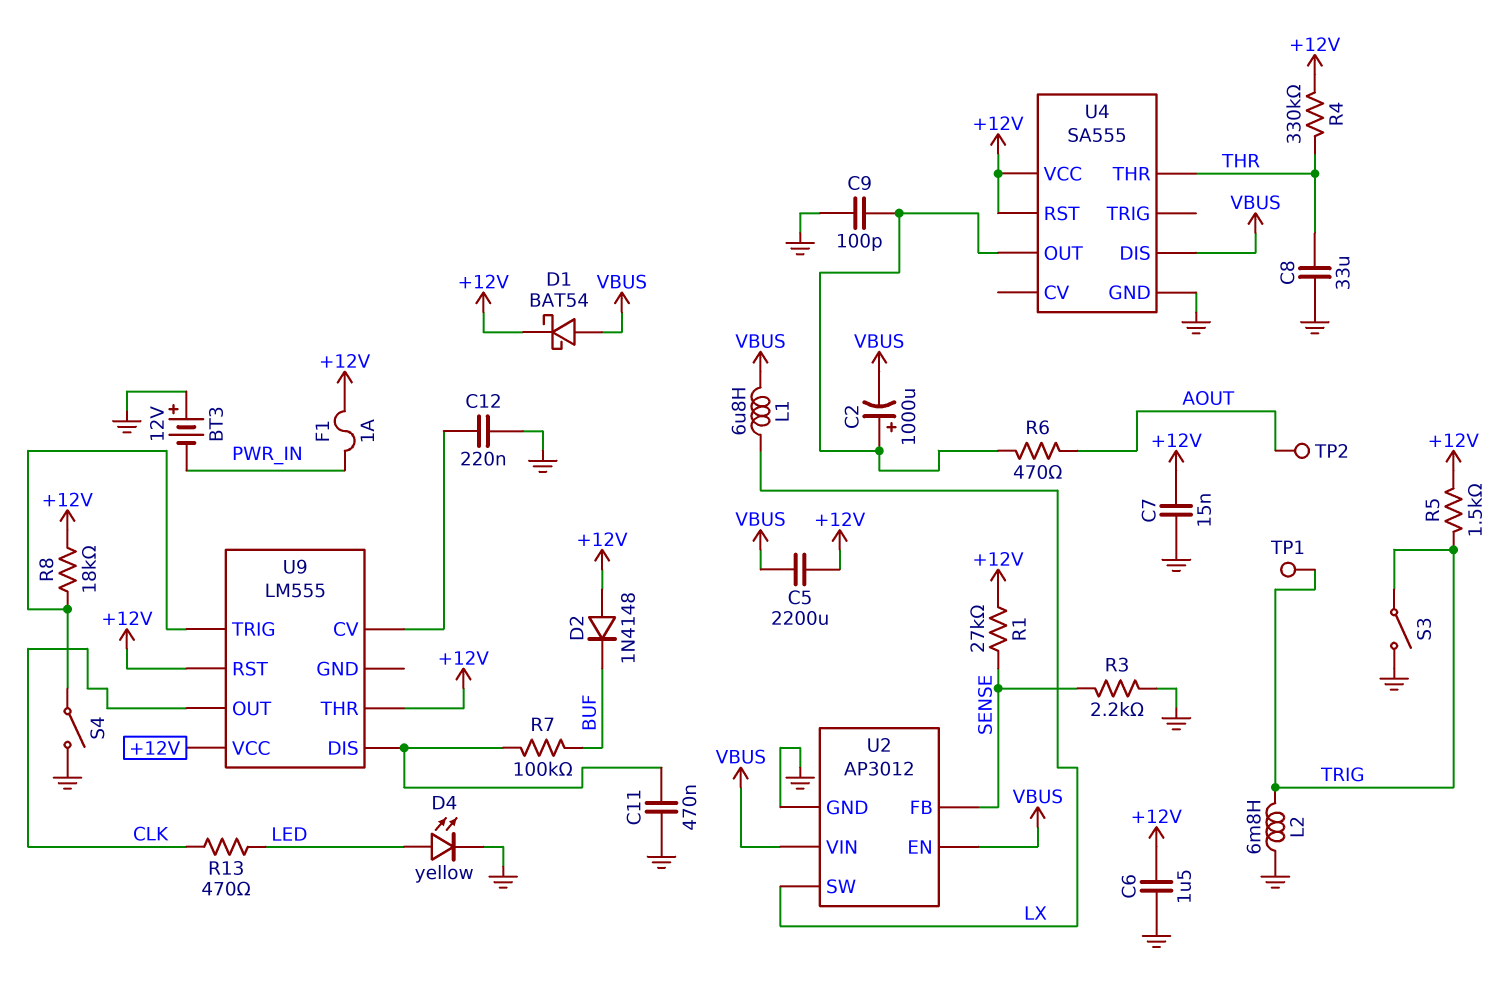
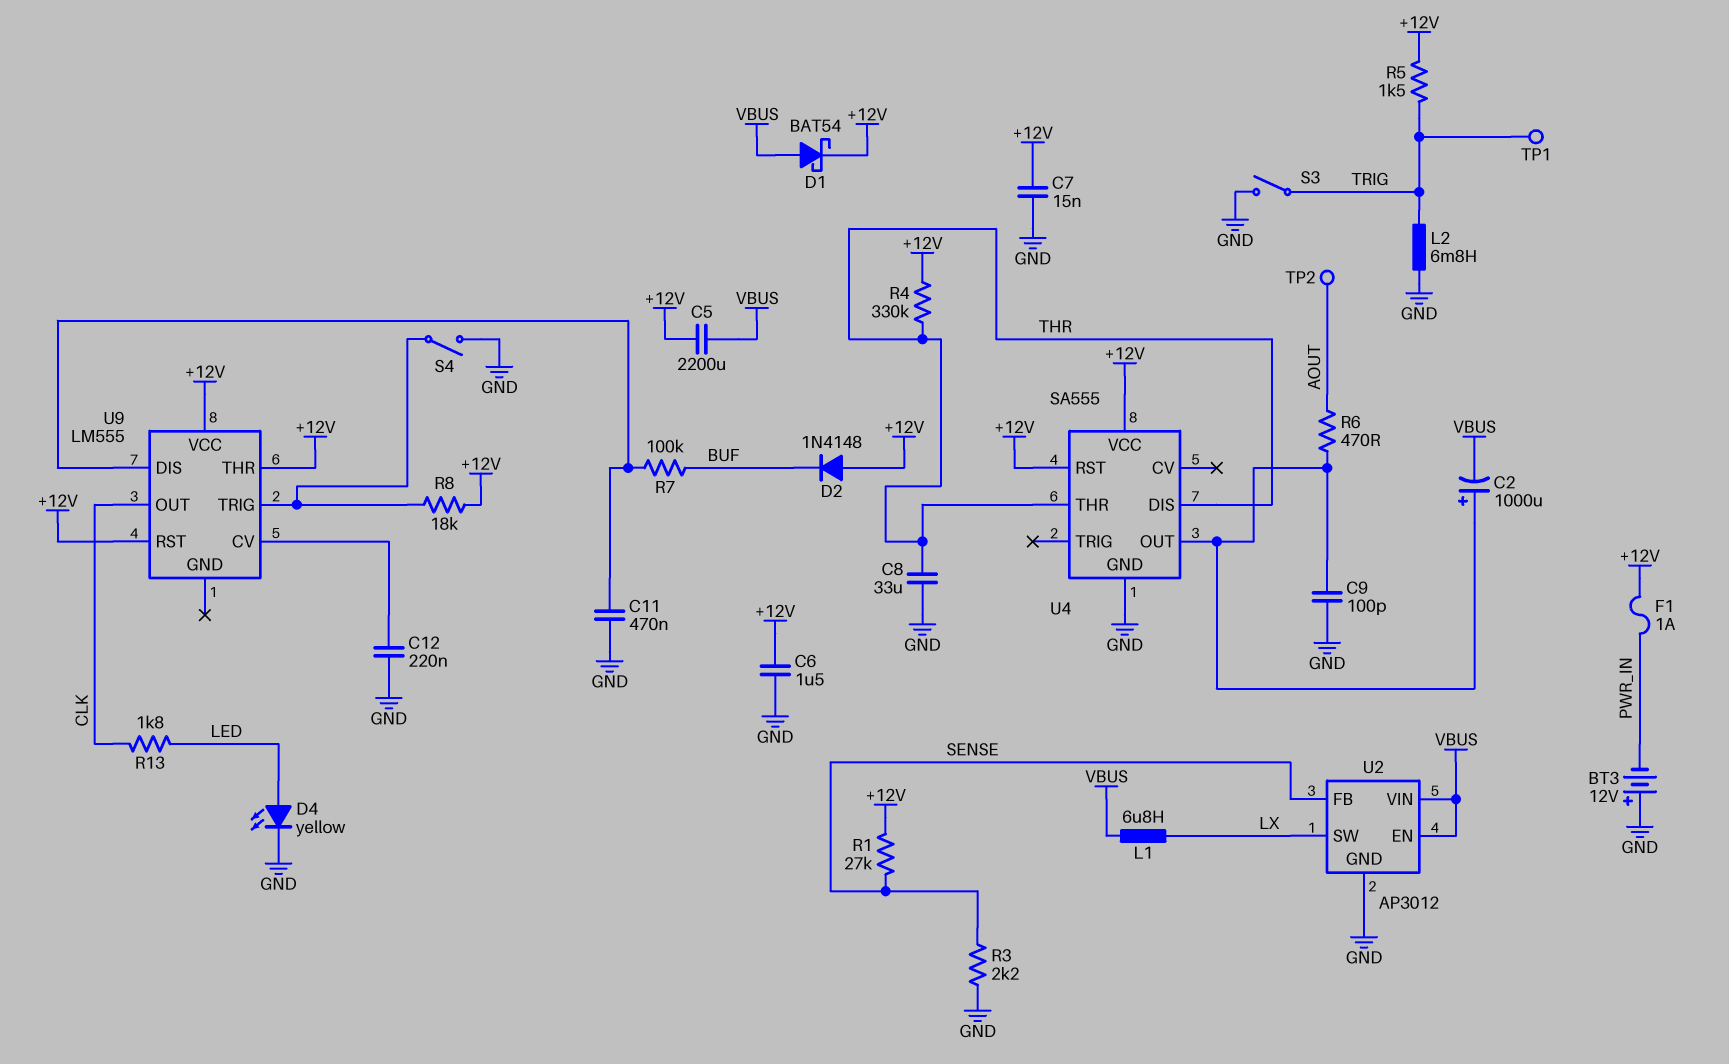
R13: 470 (CLK, LED) -> 1.8k (CLK, LED)
U4 pin DIS: VBUS -> THR

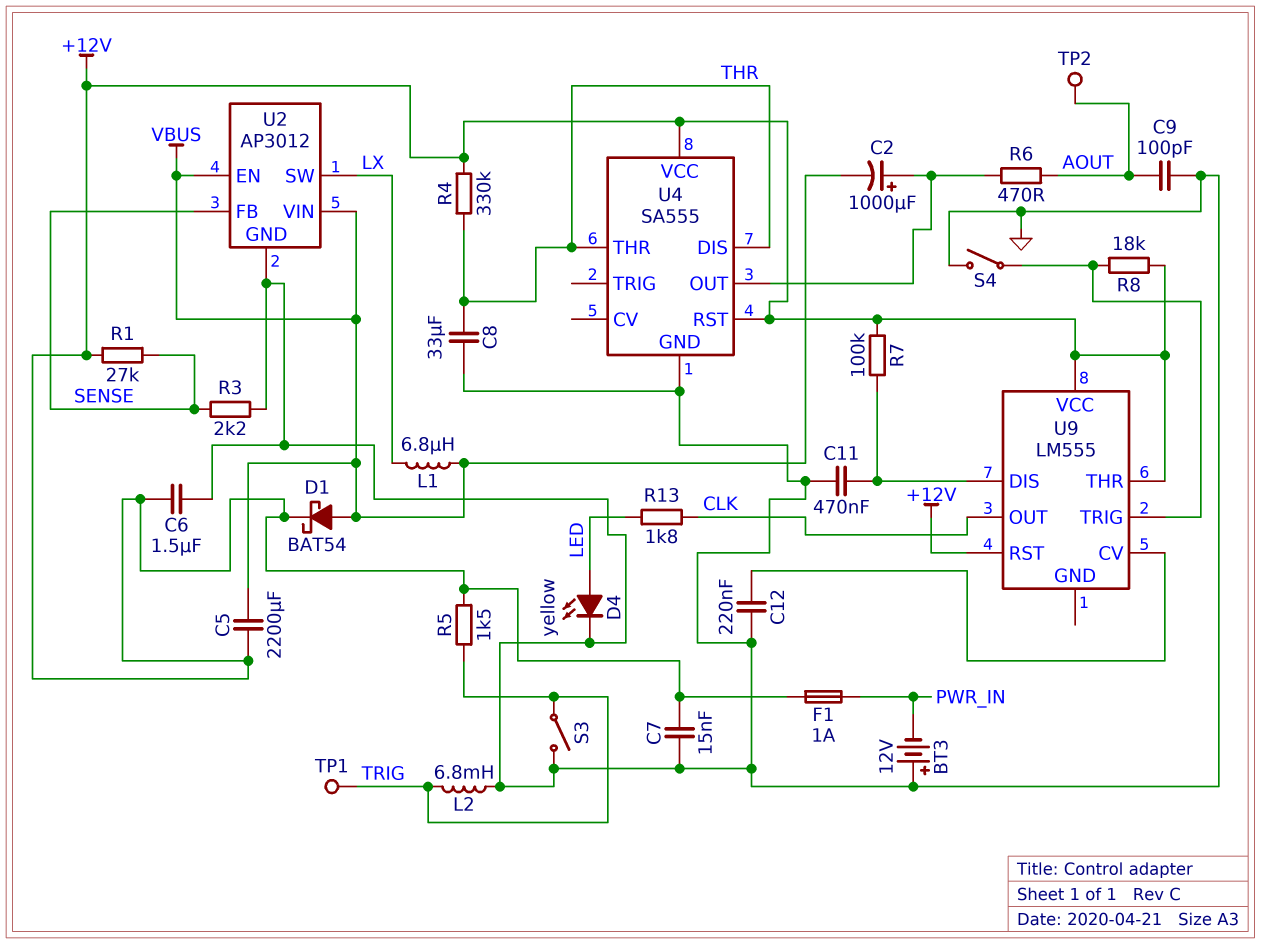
C9: 100pF (GND, U4/OUT) -> 100pF (AOUT, GND)
D2: diode 1N4148 (A +12V, K BUF) -> none
R7: 100k (BUF, U9/DIS) -> 100k (+12V, U9/DIS)

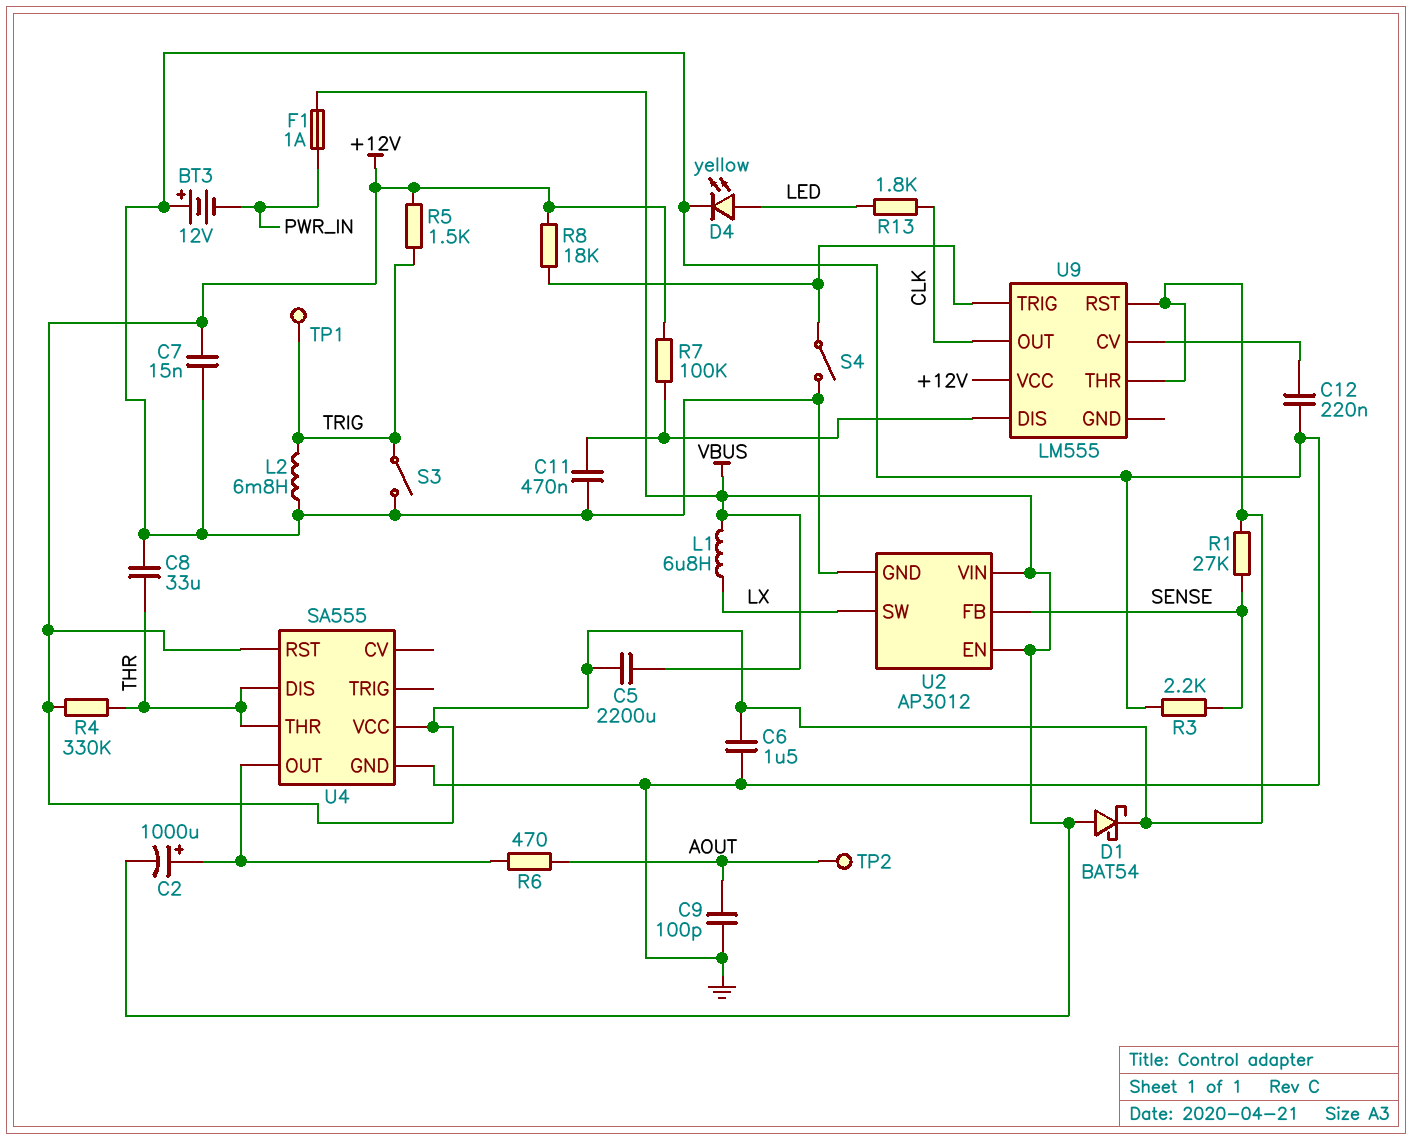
F1: 1A (+12V, PWR_IN) -> 1A (PWR_IN, VBUS)

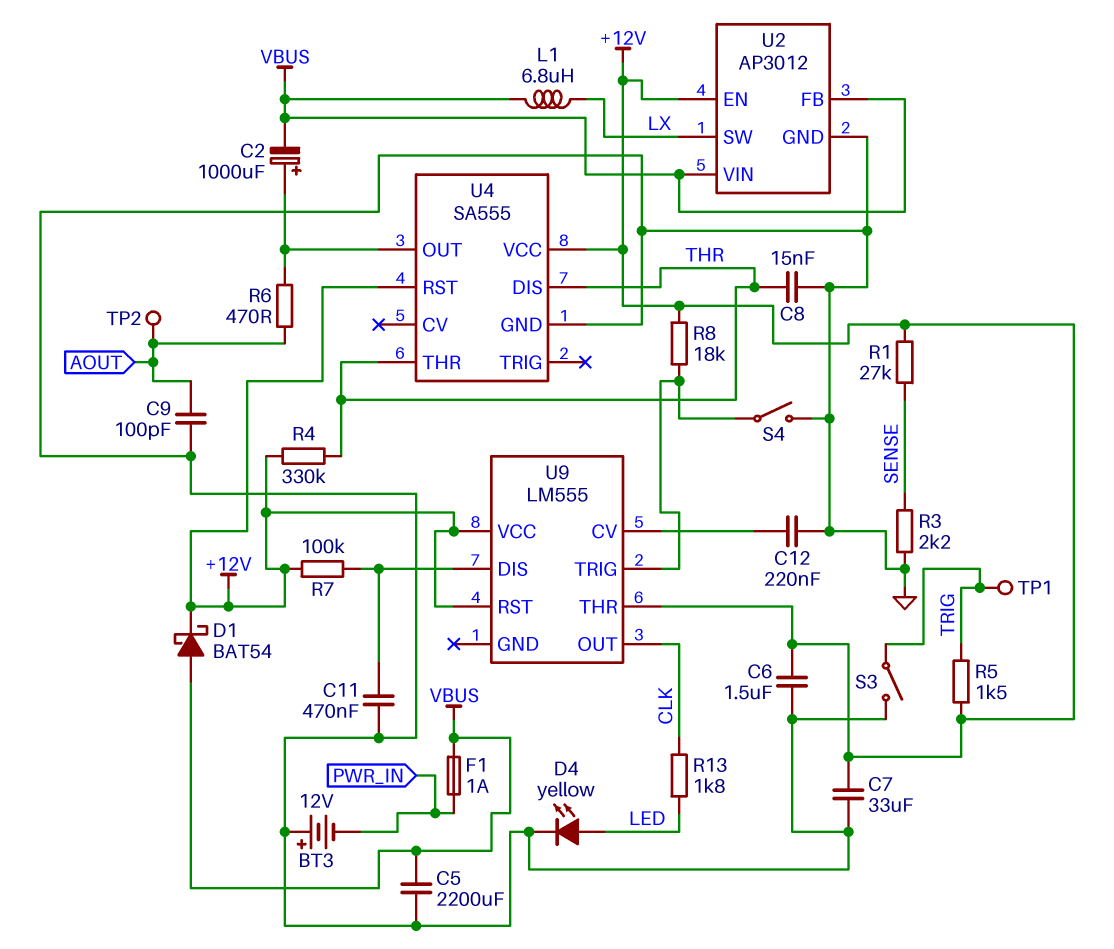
C5: 2200uF (+12V, VBUS) -> 2200uF (GND, VBUS)
C7: 15nF (+12V, GND) -> 33uF (+12V, GND)
C8: 33uF (GND, THR) -> 15nF (GND, THR)
L2: 6.8mH (GND, TRIG) -> none
U2 pin EN: VBUS -> +12V
U2 pin FB: SENSE -> VBUS

